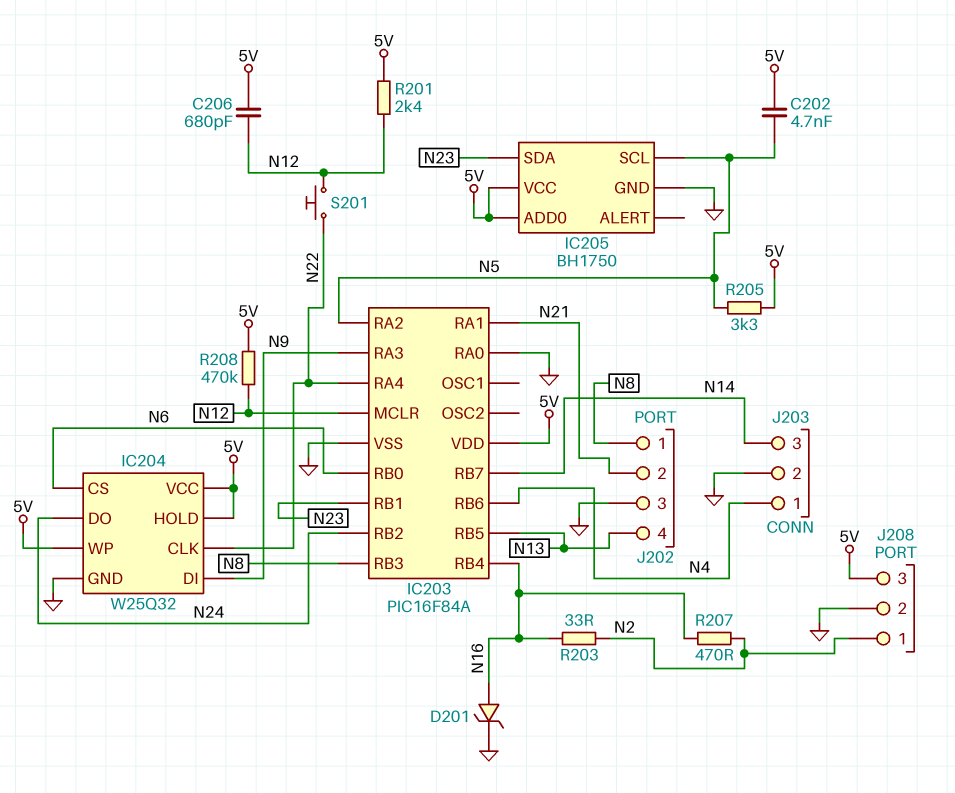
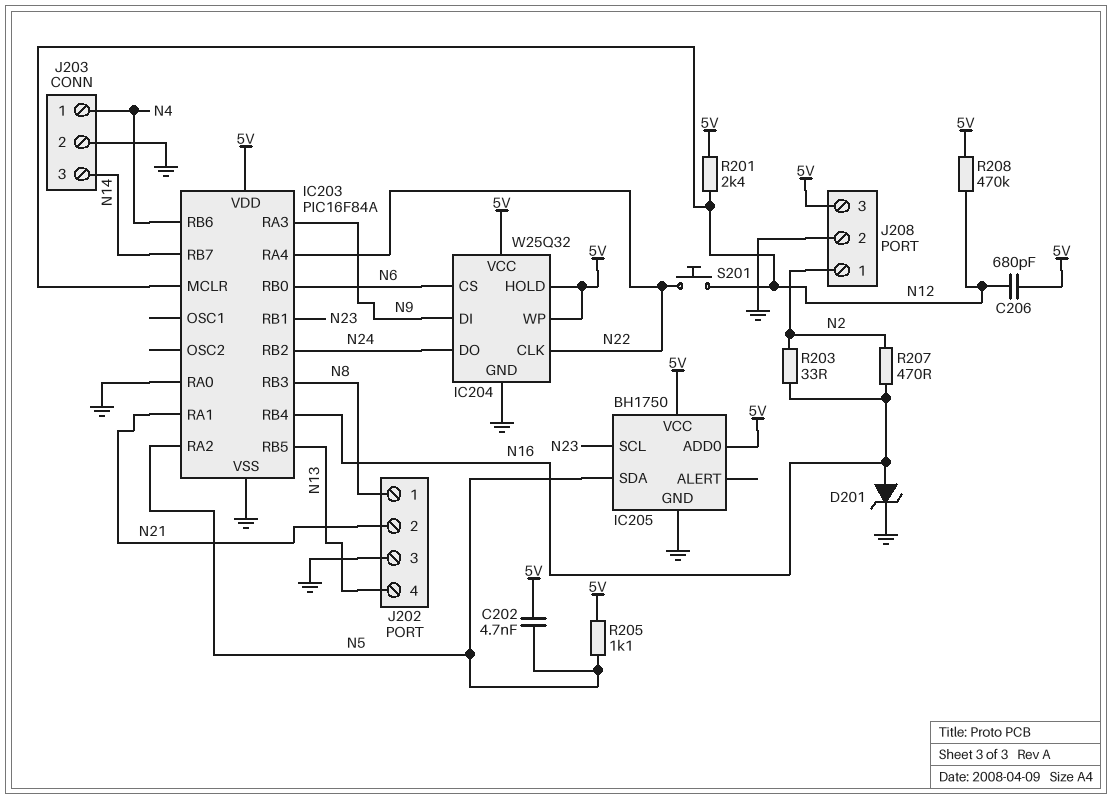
IC205 pin SCL: N5 -> N23
IC205 pin SDA: N23 -> N5
R205: 3.3k (5V, N5) -> 1.1k (5V, N5)

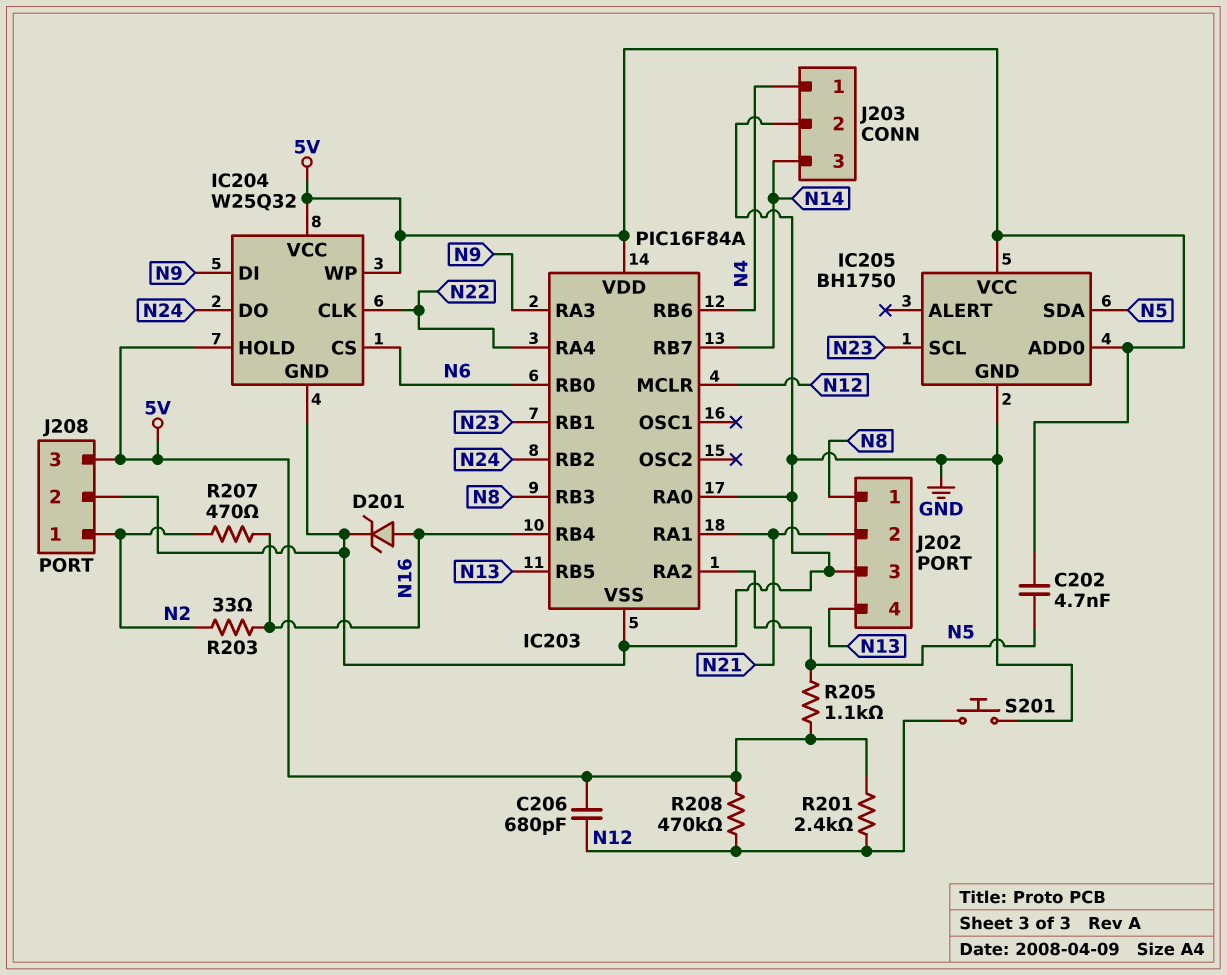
S201: button (N12, N22) -> button (GND, N12)

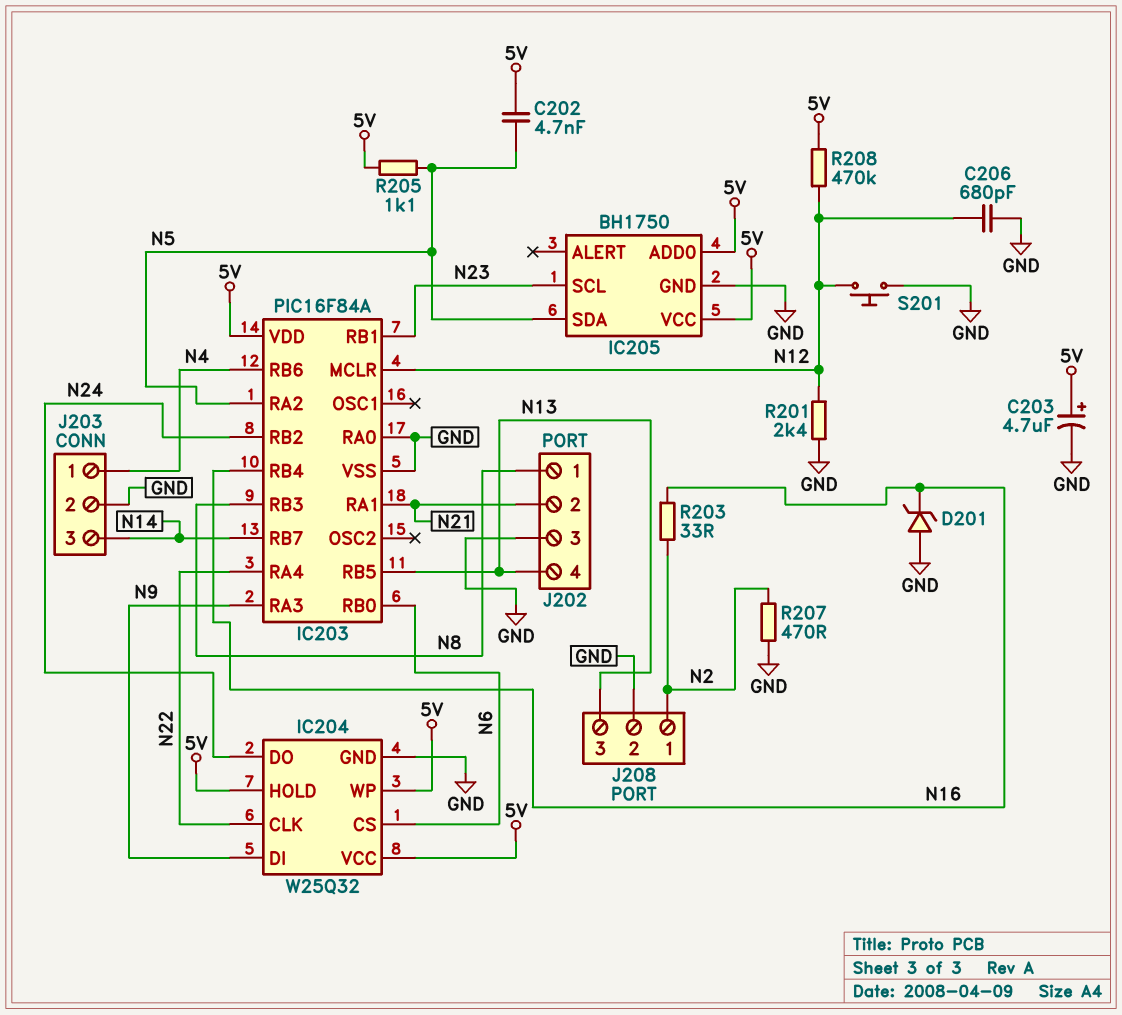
C203: none -> 4.7uF (plus 5V, minus GND)
C206: 680pF (5V, N12) -> 680pF (GND, N12)
D201: zener (A N16, K GND) -> zener (A GND, K N16)
J208 pin 3: 5V -> N13
R201: 2.4k (5V, N12) -> 2.4k (GND, N12)
R207: 470 (N2, N16) -> 470 (GND, N2)

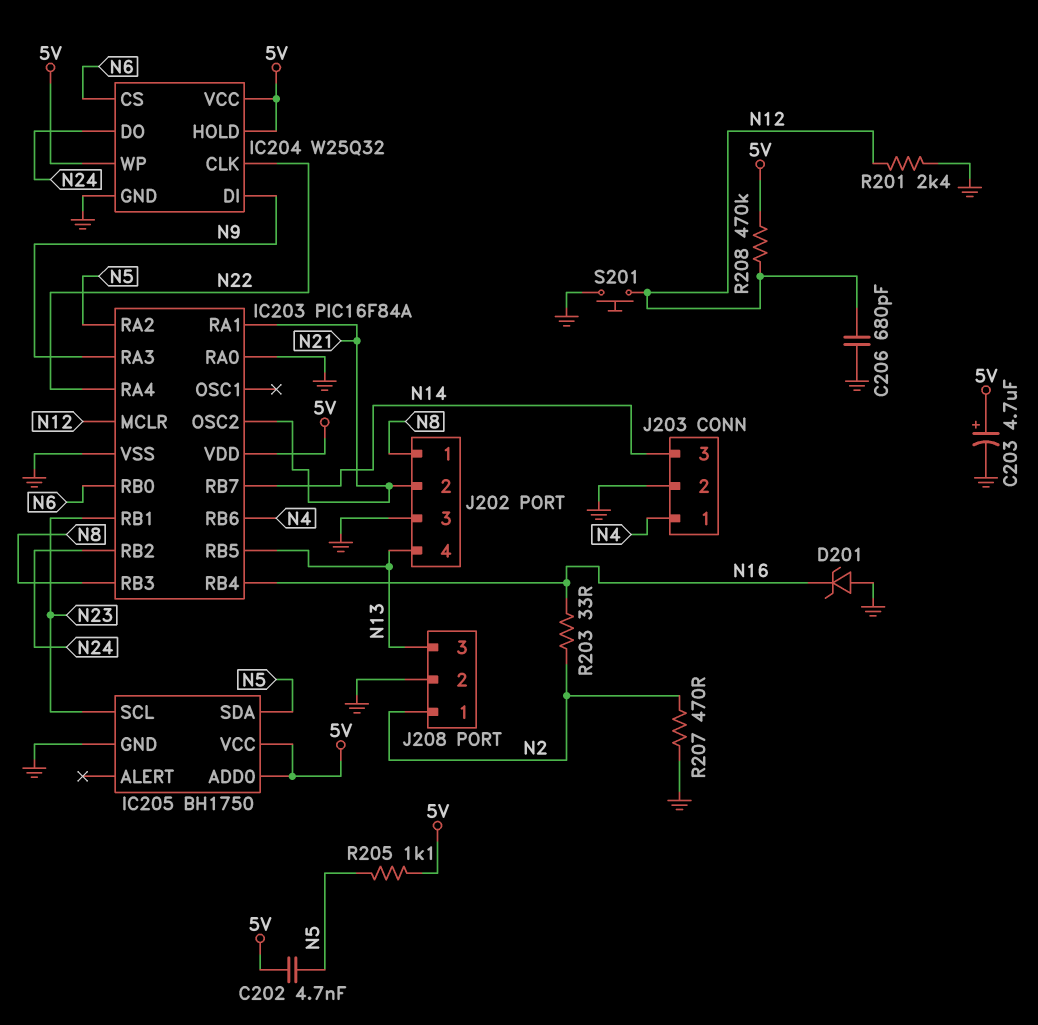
IC203 pin OSC2: none -> N21

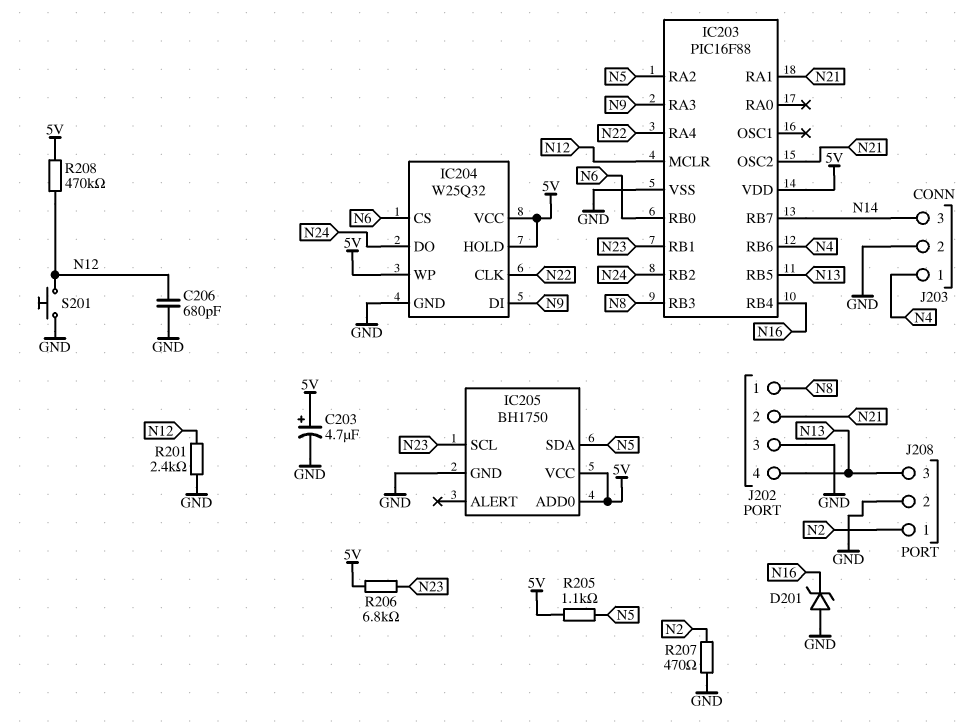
C202: 4.7nF (5V, N5) -> none
IC203: PIC16F84A -> PIC16F88
IC203 pin RA0: GND -> none
R203: 33 (N2, N16) -> none
R206: none -> 6.8k (5V, N23)

